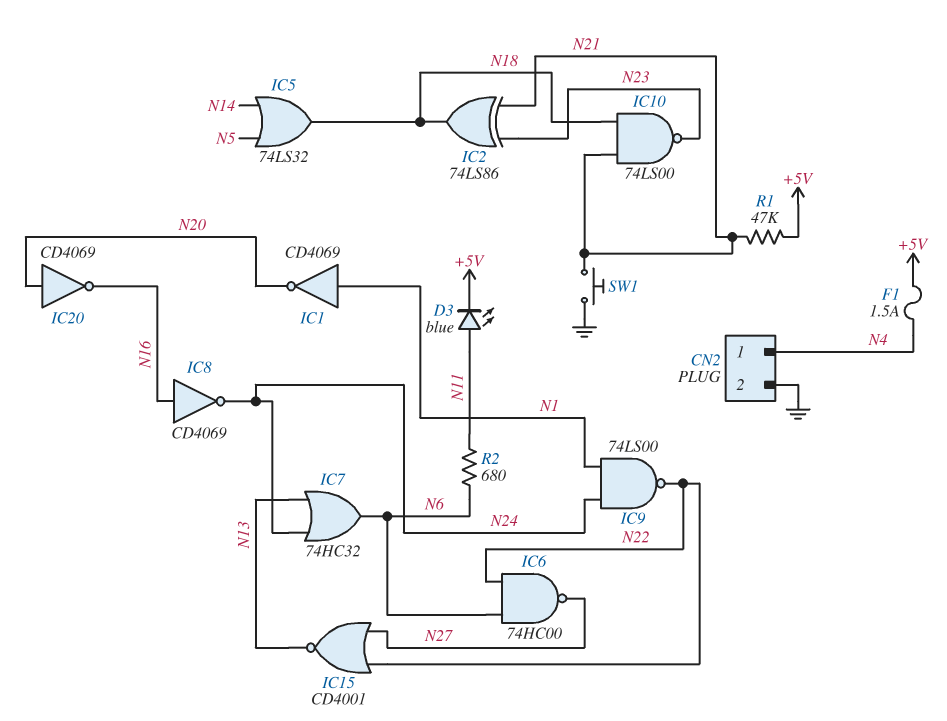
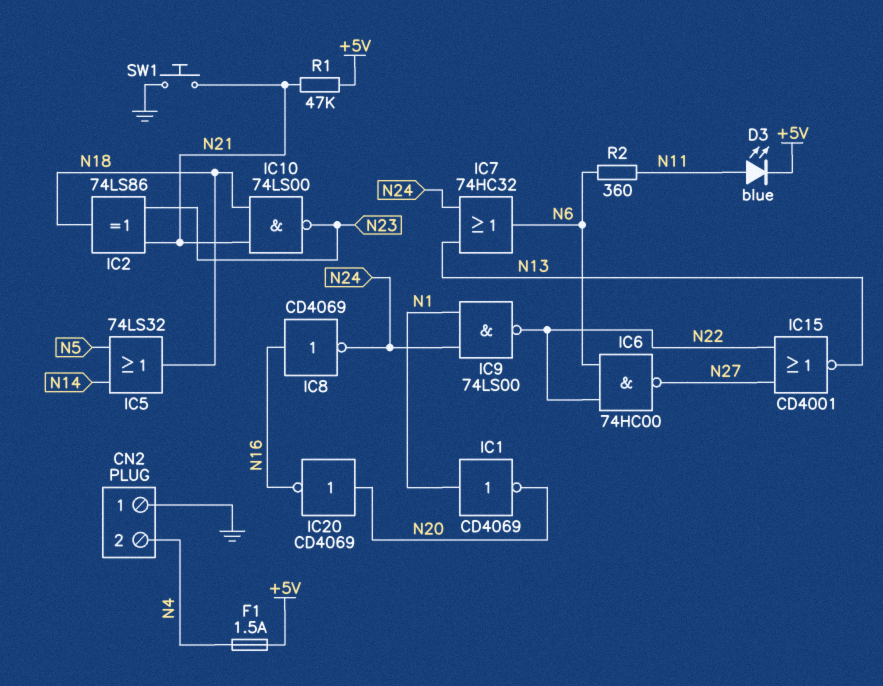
CN2 pin 1: N4 -> GND
CN2 pin 2: GND -> N4
R2: 680 (N6, N11) -> 360 (N6, N11)

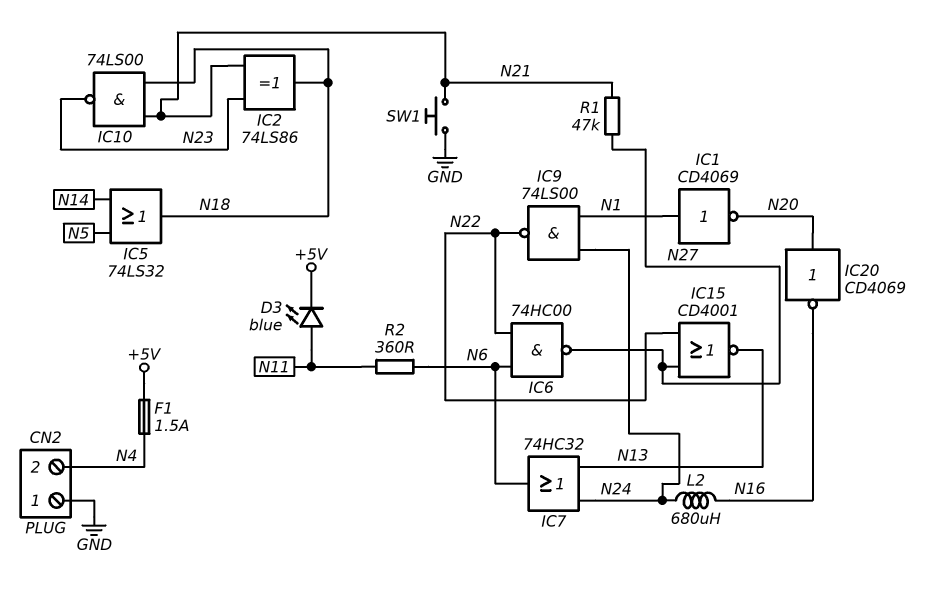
IC8: NOT CD4069 (in N16, out N24) -> none
L2: none -> 680uH (N16, N24)
R1: 47k (+5V, N21) -> 47k (N21, N27)

